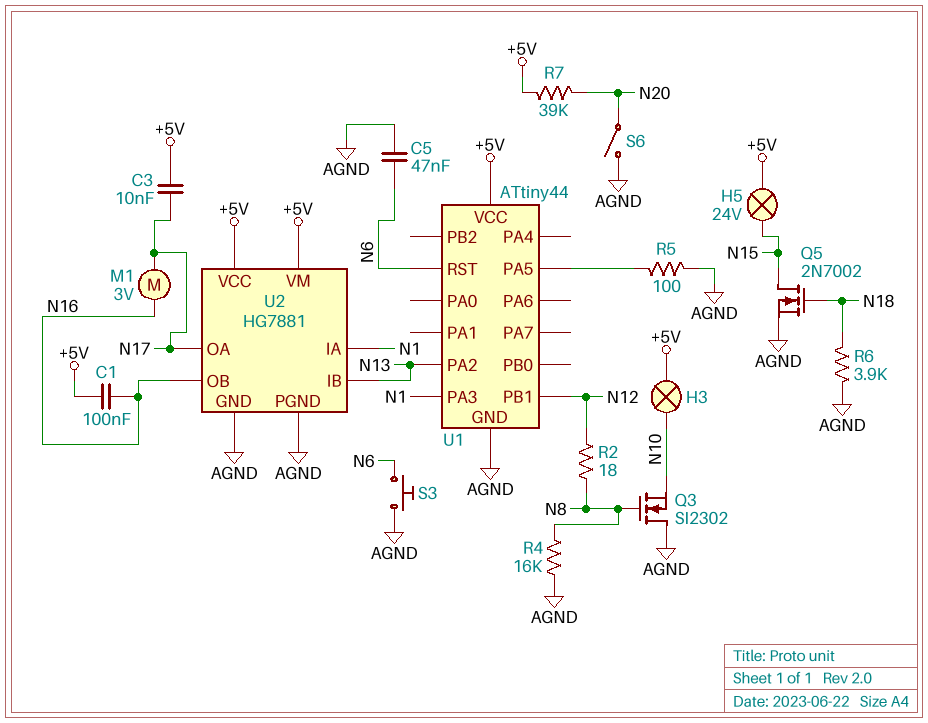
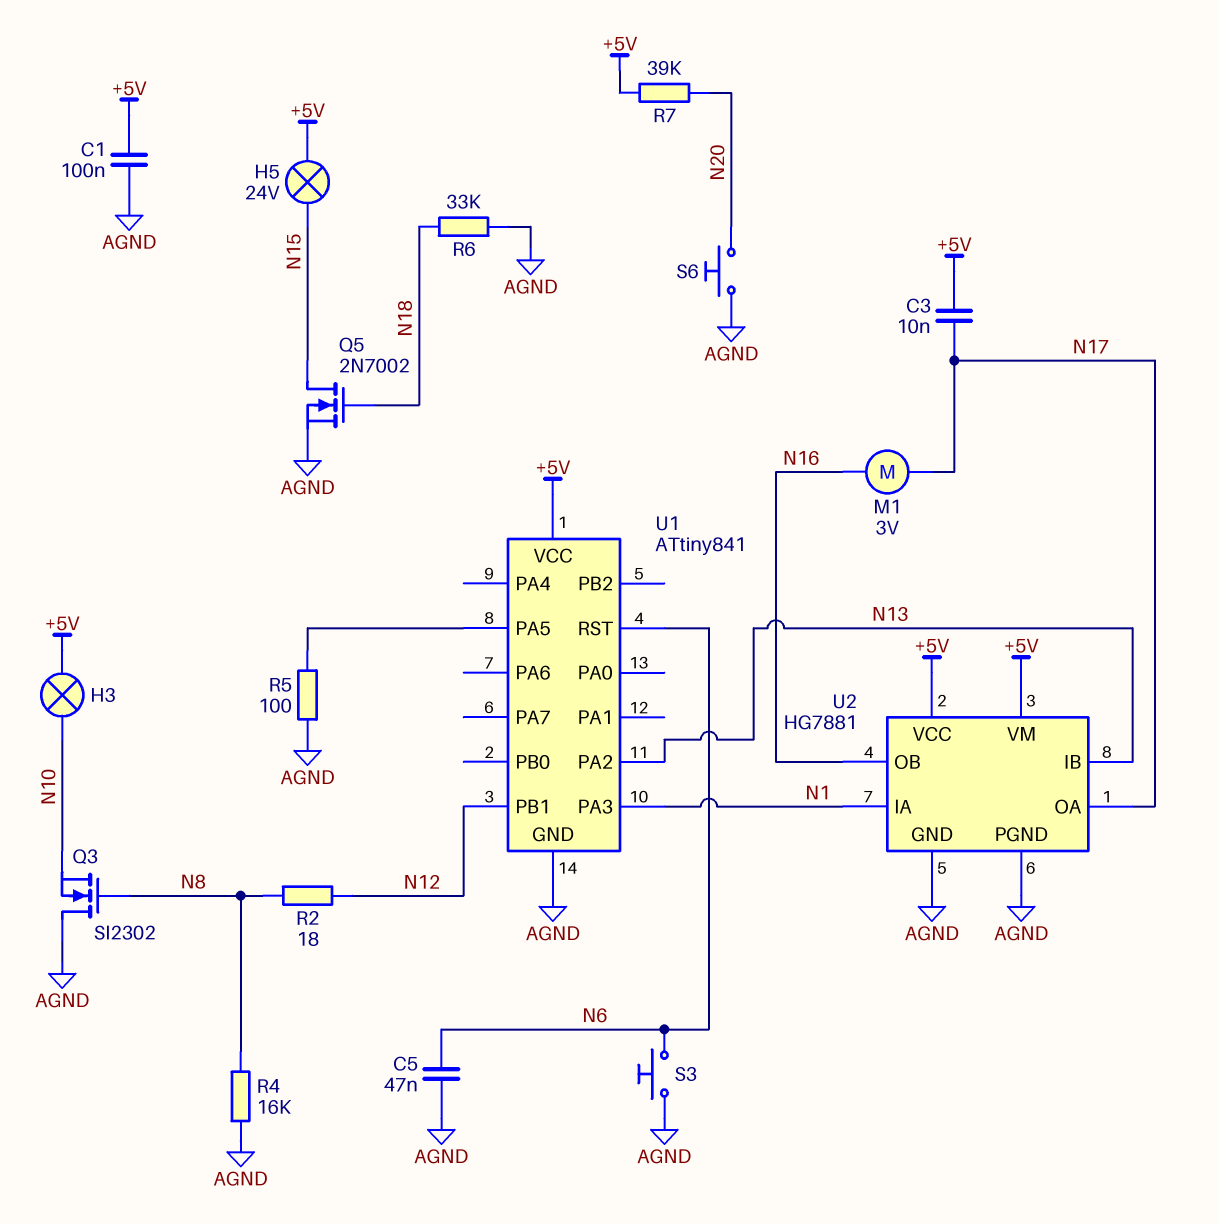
C1: 100nF (+5V, N16) -> 100nF (+5V, AGND)
R6: 3.9k (AGND, N18) -> 33k (AGND, N18)
S6: switch (AGND, N20) -> button (AGND, N20)
U1: ATtiny44 -> ATtiny841

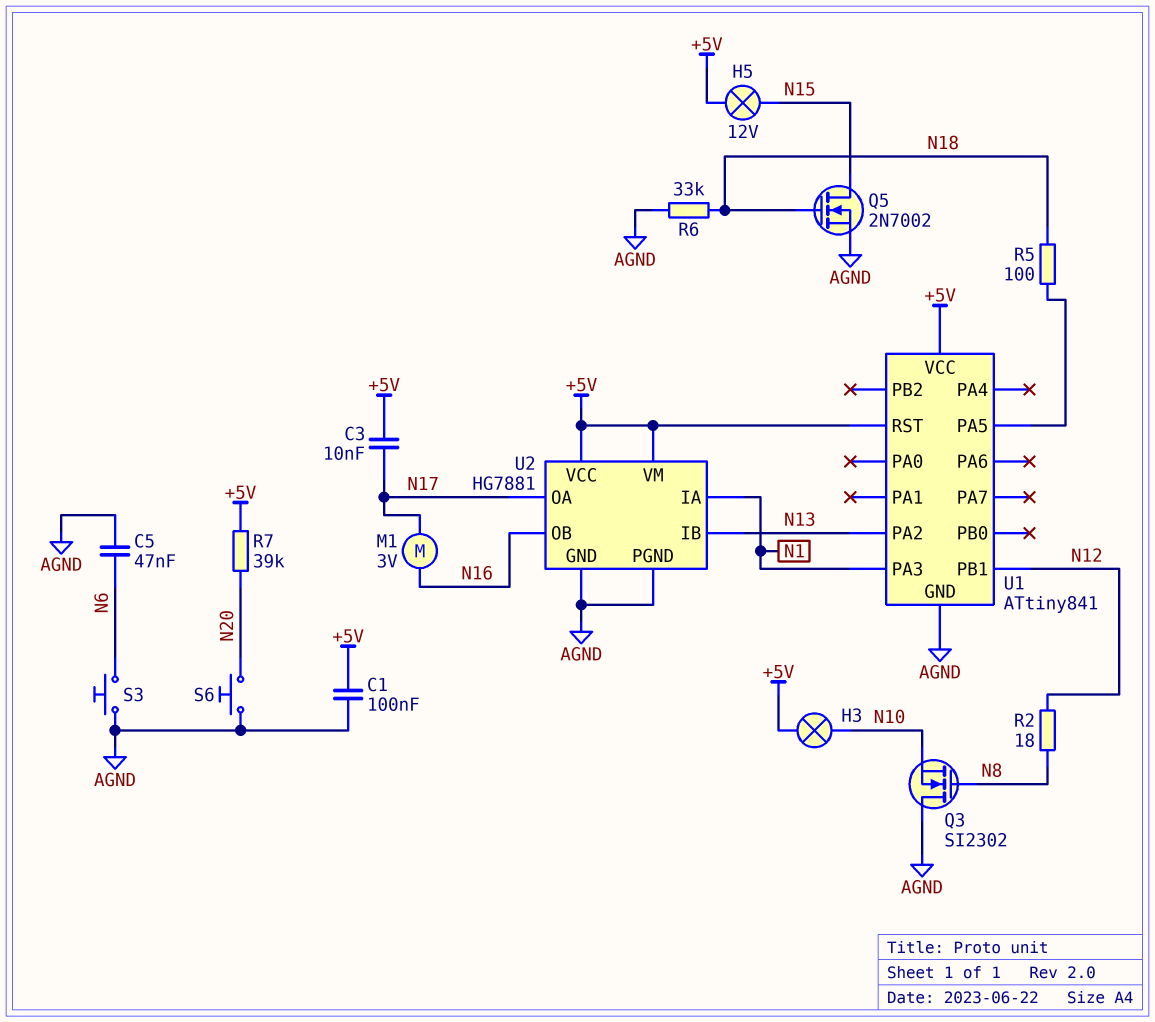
H5: lamp 24V (+5V, N15) -> lamp 12V (+5V, N15)
R4: 16k (AGND, N8) -> none
R5: 100 (AGND, U1/PA5) -> 100 (N18, U1/PA5)
U1 pin RST: N6 -> +5V

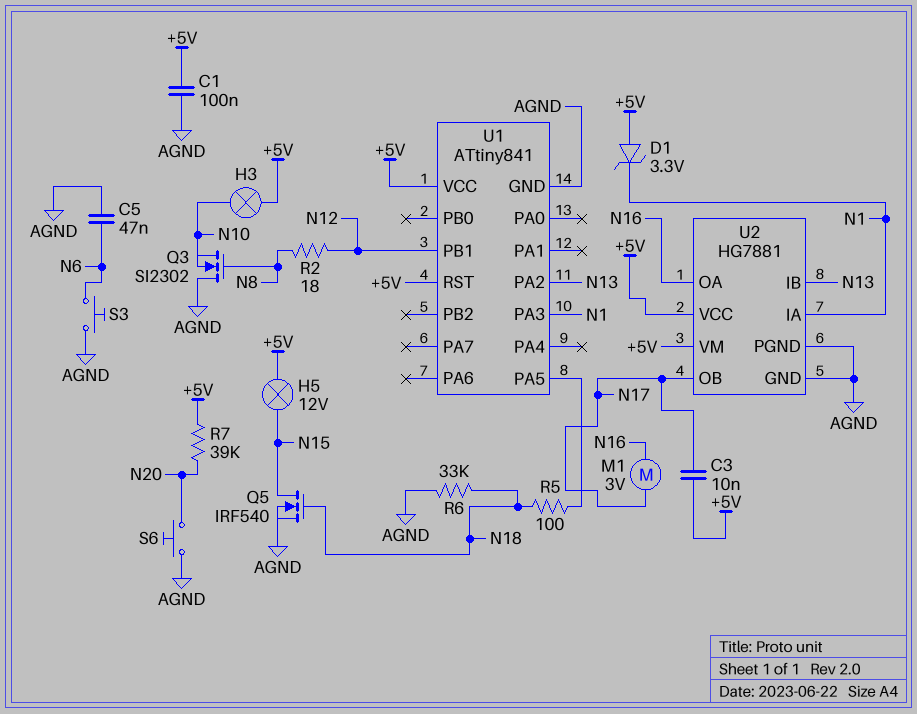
D1: none -> zener 3.3V (A +5V, K N1)
Q5: NMOS 2N7002 (G N18, D N15, S AGND) -> NMOS IRF540 (G N18, D N15, S AGND)
U2 pin OA: N17 -> N16
U2 pin OB: N16 -> N17

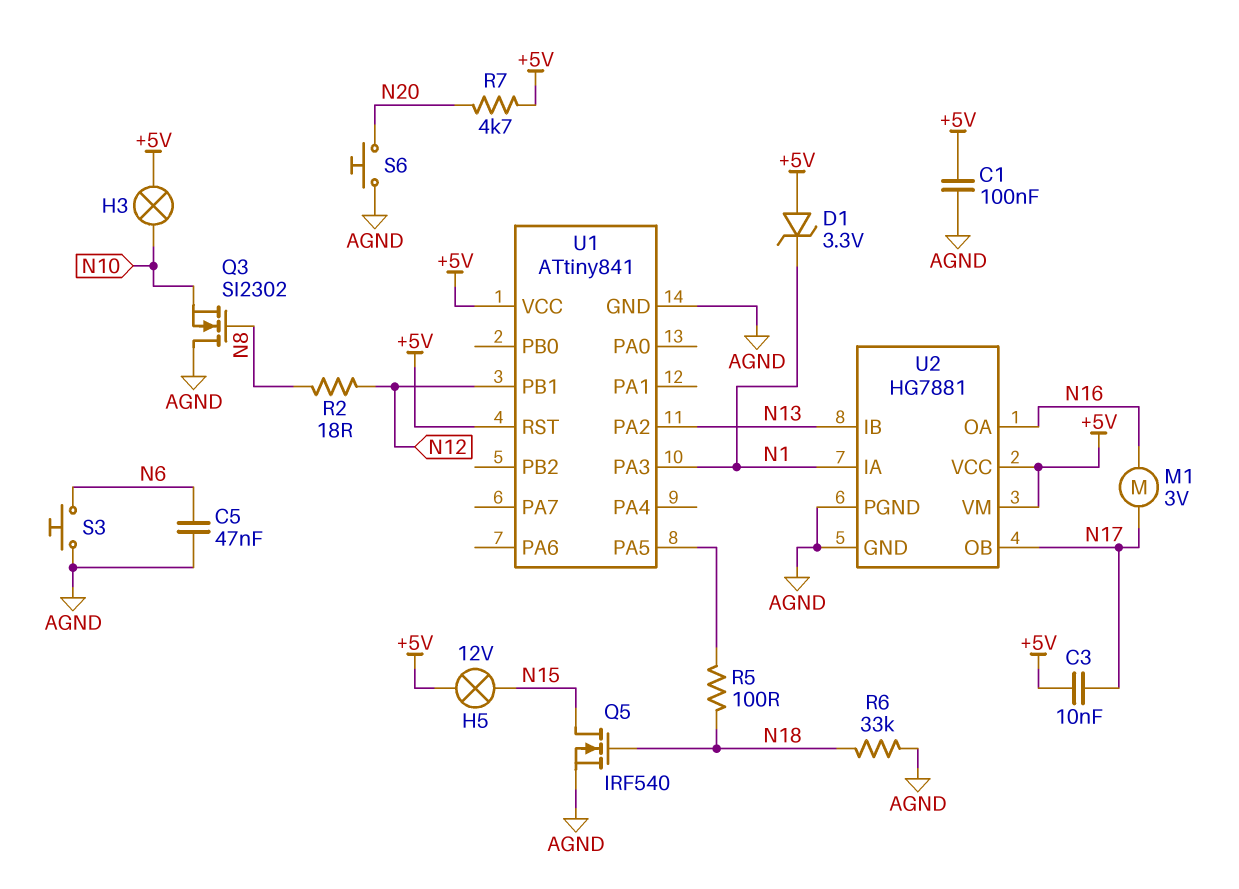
R7: 39k (+5V, N20) -> 4.7k (+5V, N20)

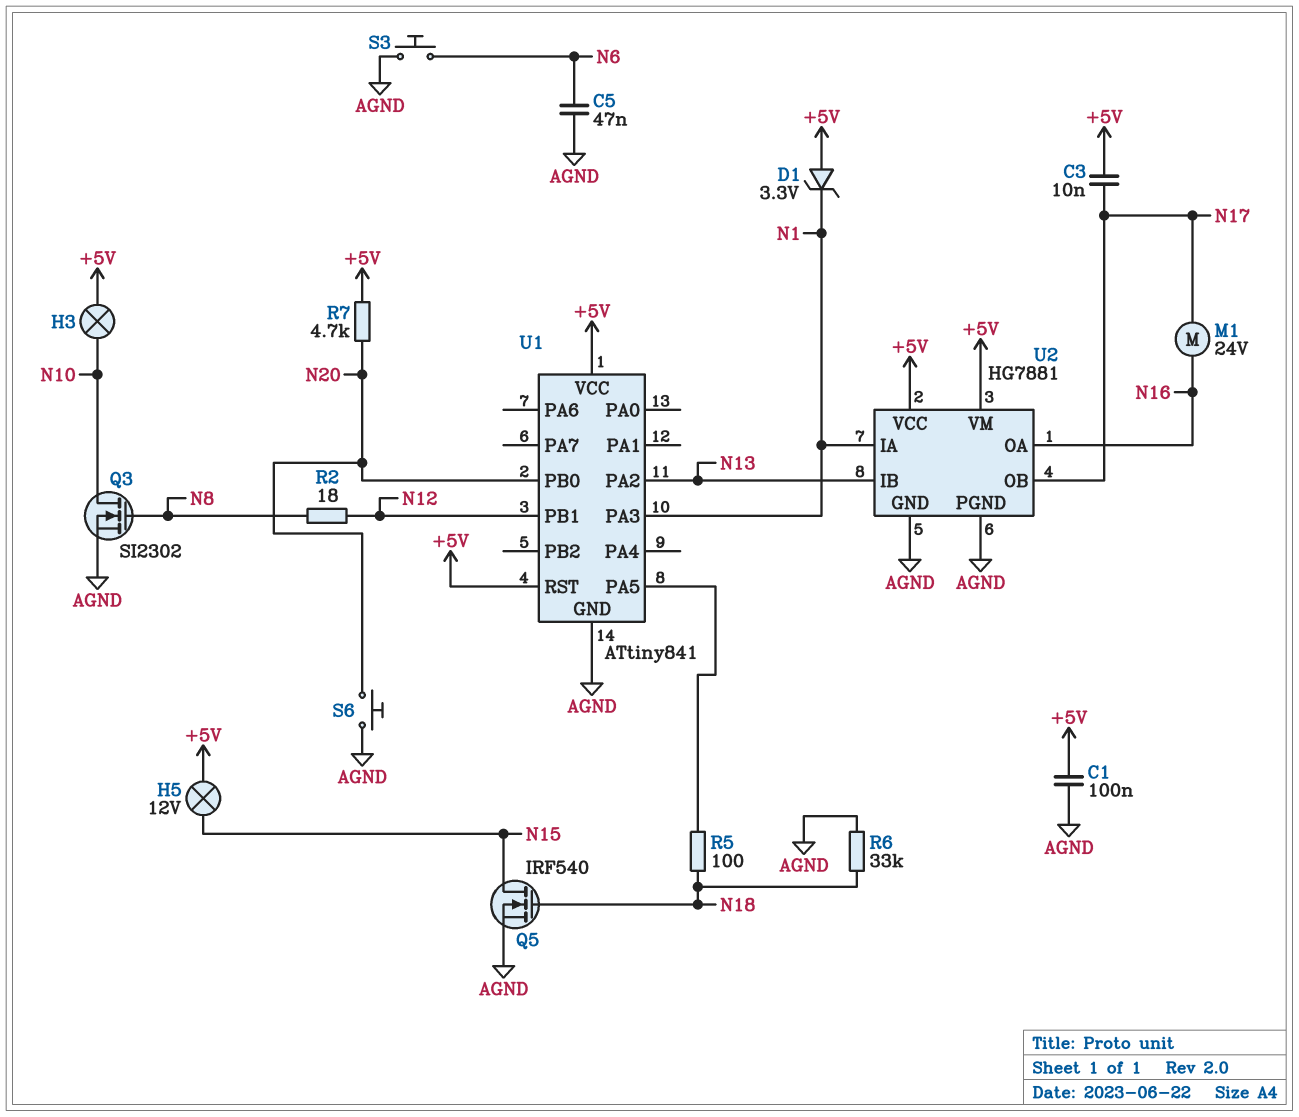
M1: motor 3V (N16, N17) -> motor 24V (N16, N17)
Q3: NMOS SI2302 (G N8, D AGND, S N10) -> NMOS SI2302 (G N8, D N10, S AGND)
U1 pin PB0: none -> N20

